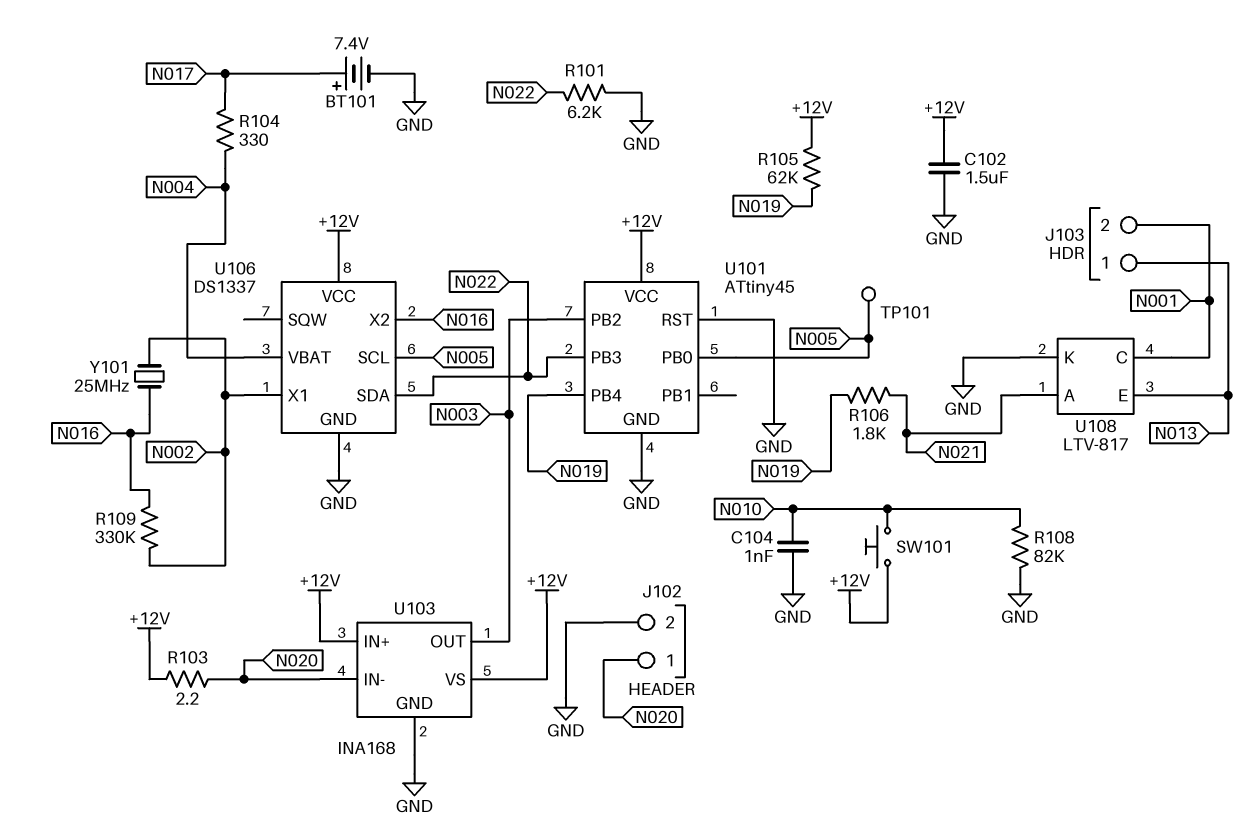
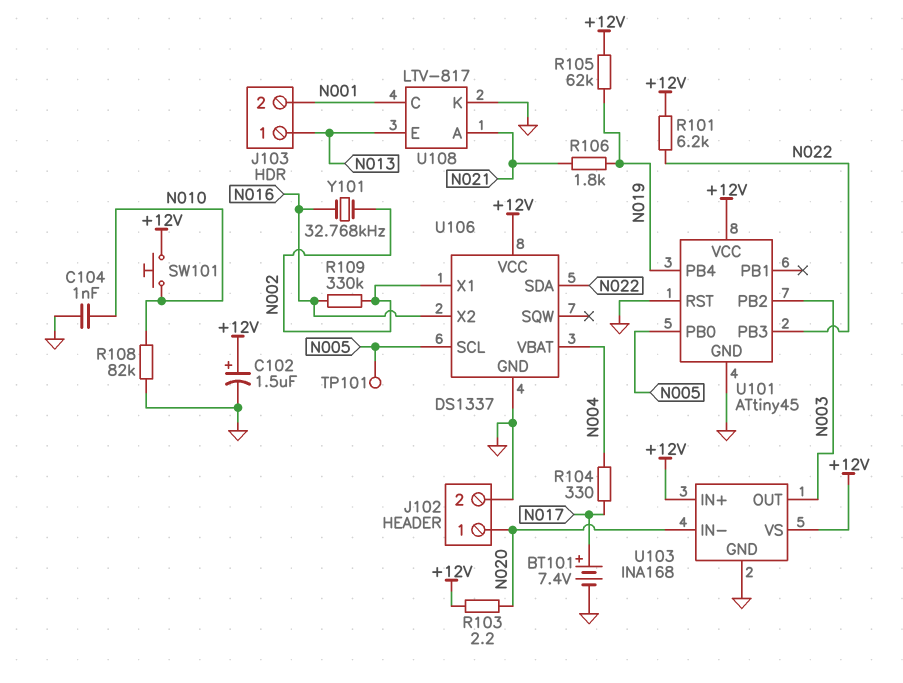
C102: 1.5uF (+12V, GND) -> 1.5uF (plus +12V, minus GND)
R101: 6.2k (GND, N022) -> 6.2k (+12V, N022)
Y101: 25MHz (N002, N016) -> 32.768kHz (N002, N016)

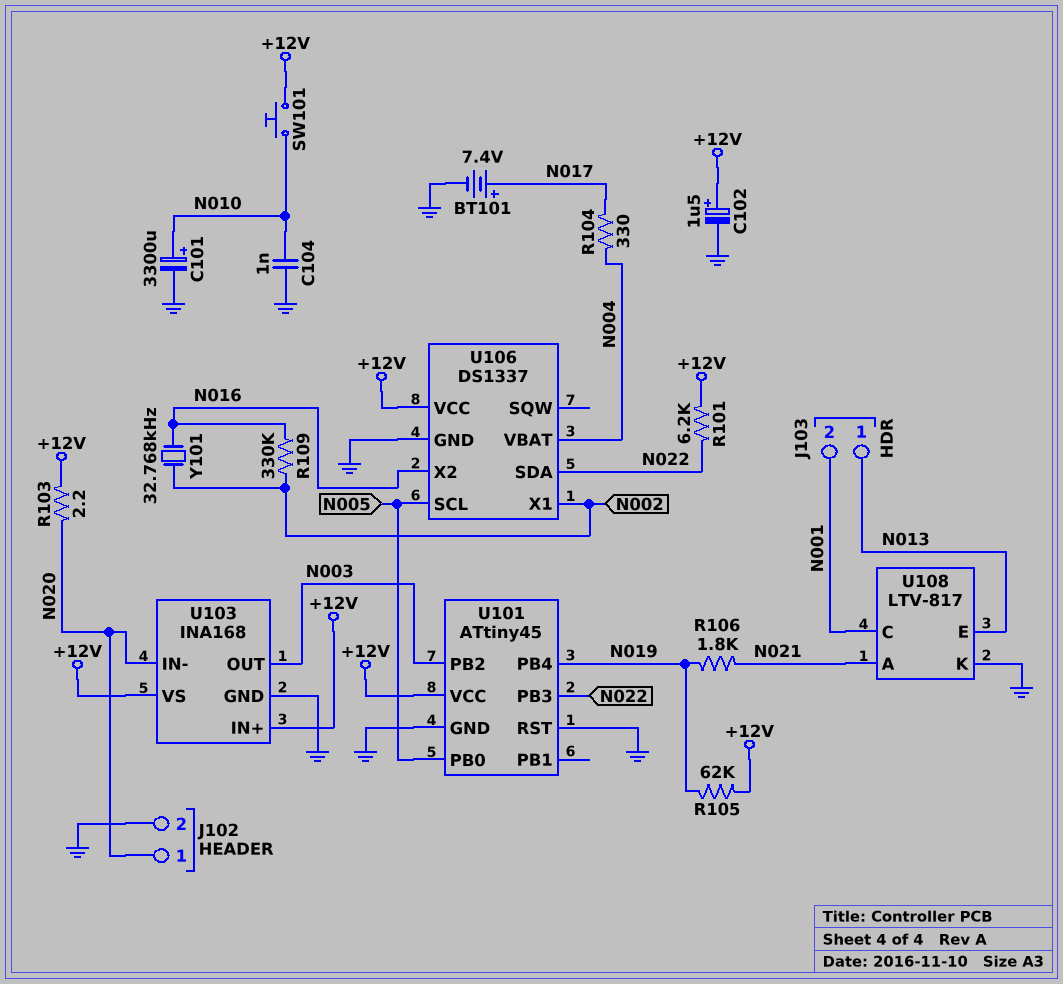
C101: none -> 3300uF (plus N010, minus GND)
R108: 82k (GND, N010) -> none
TP101: test point (N005) -> none

